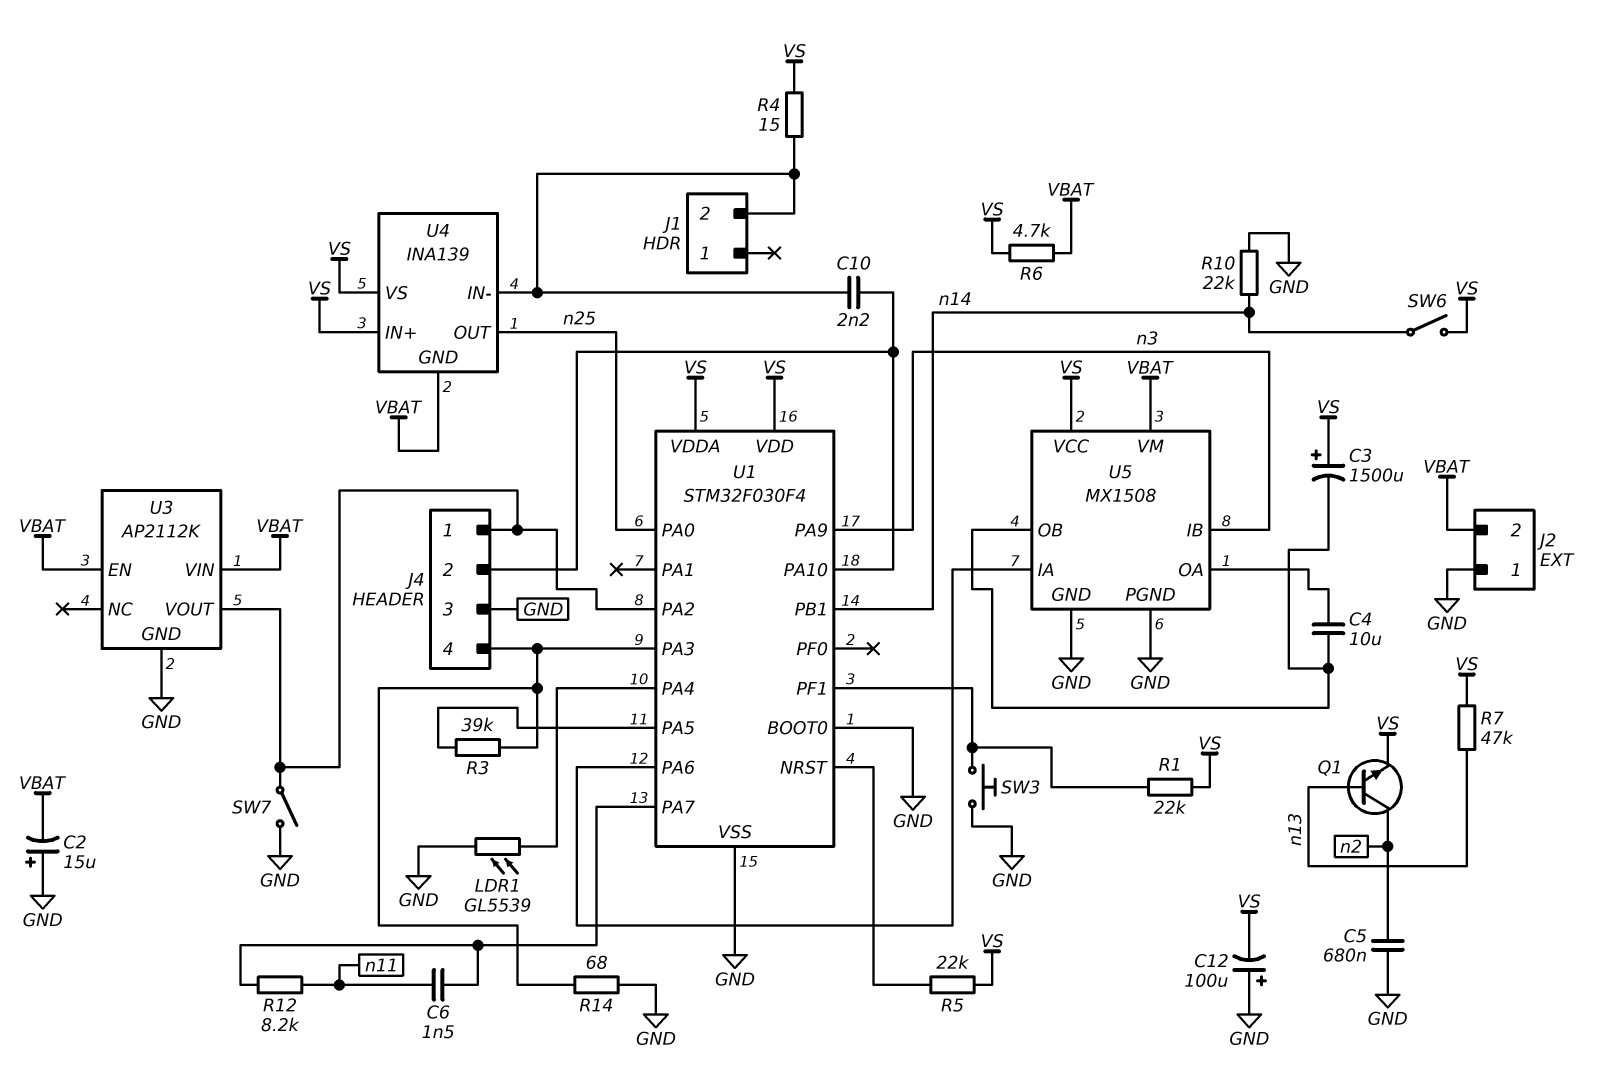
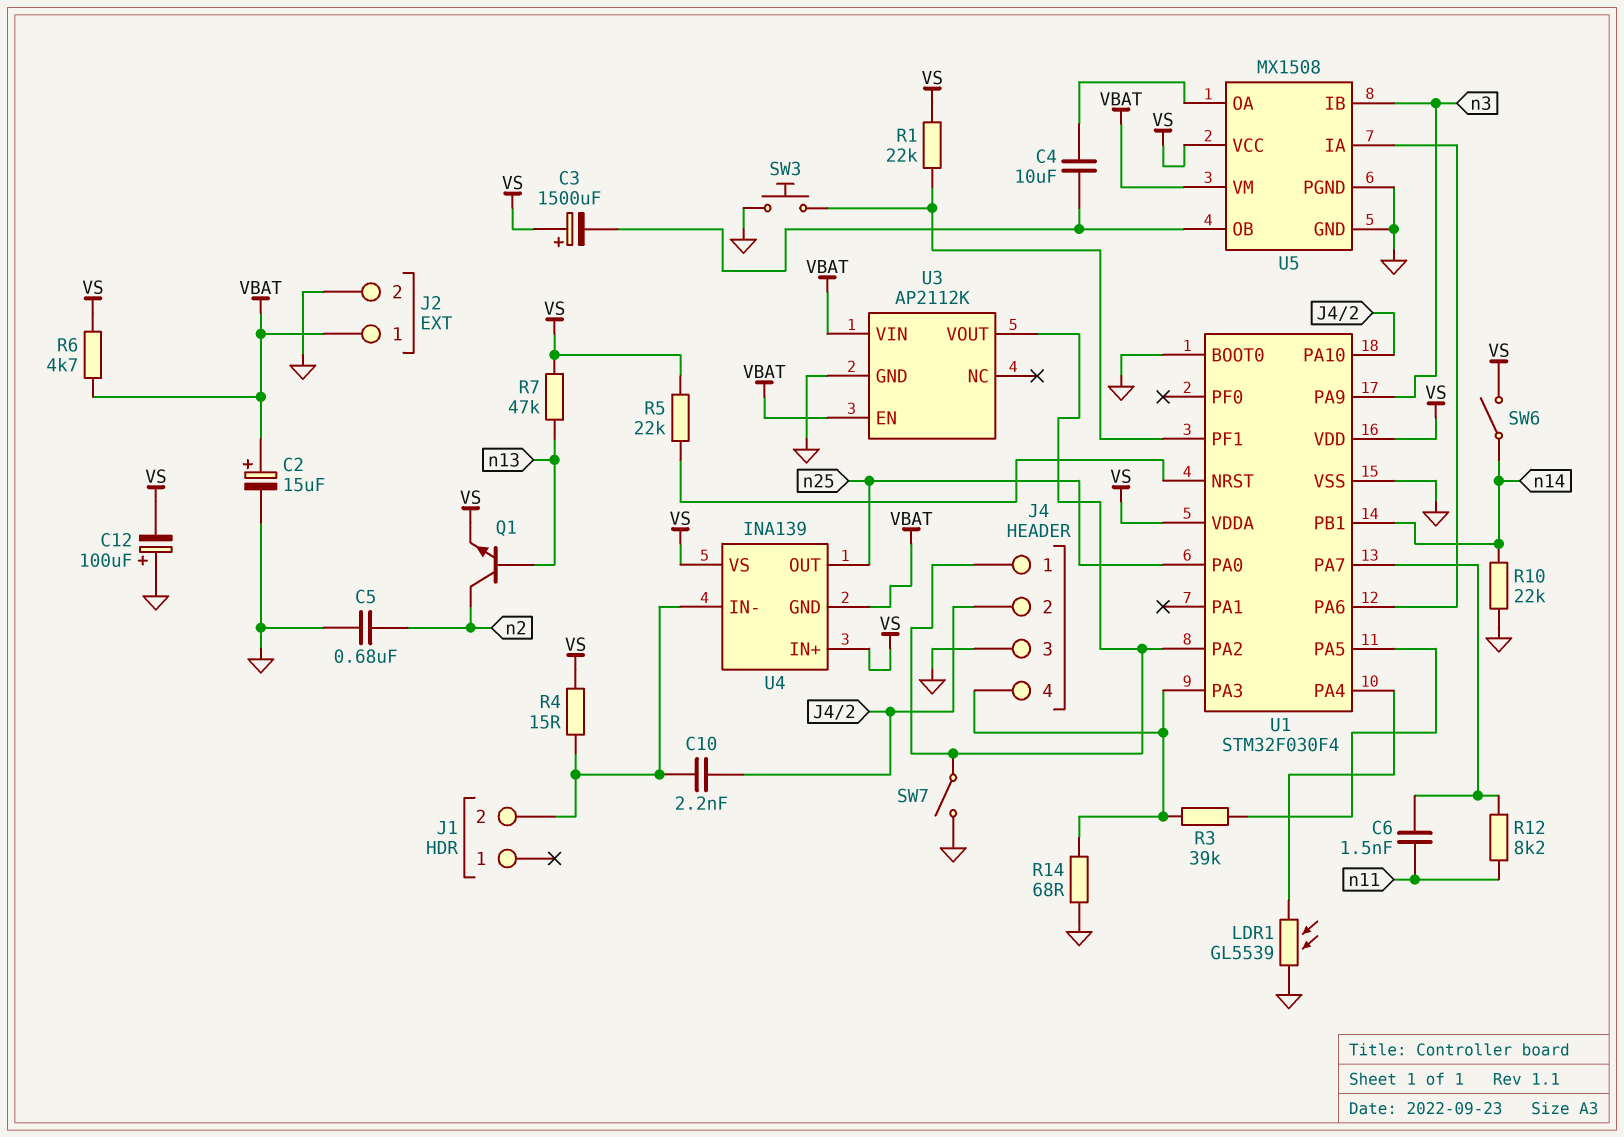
C2: 15uF (plus GND, minus VBAT) -> 15uF (plus VBAT, minus GND)
J2 pin 1: GND -> VBAT
J2 pin 2: VBAT -> GND

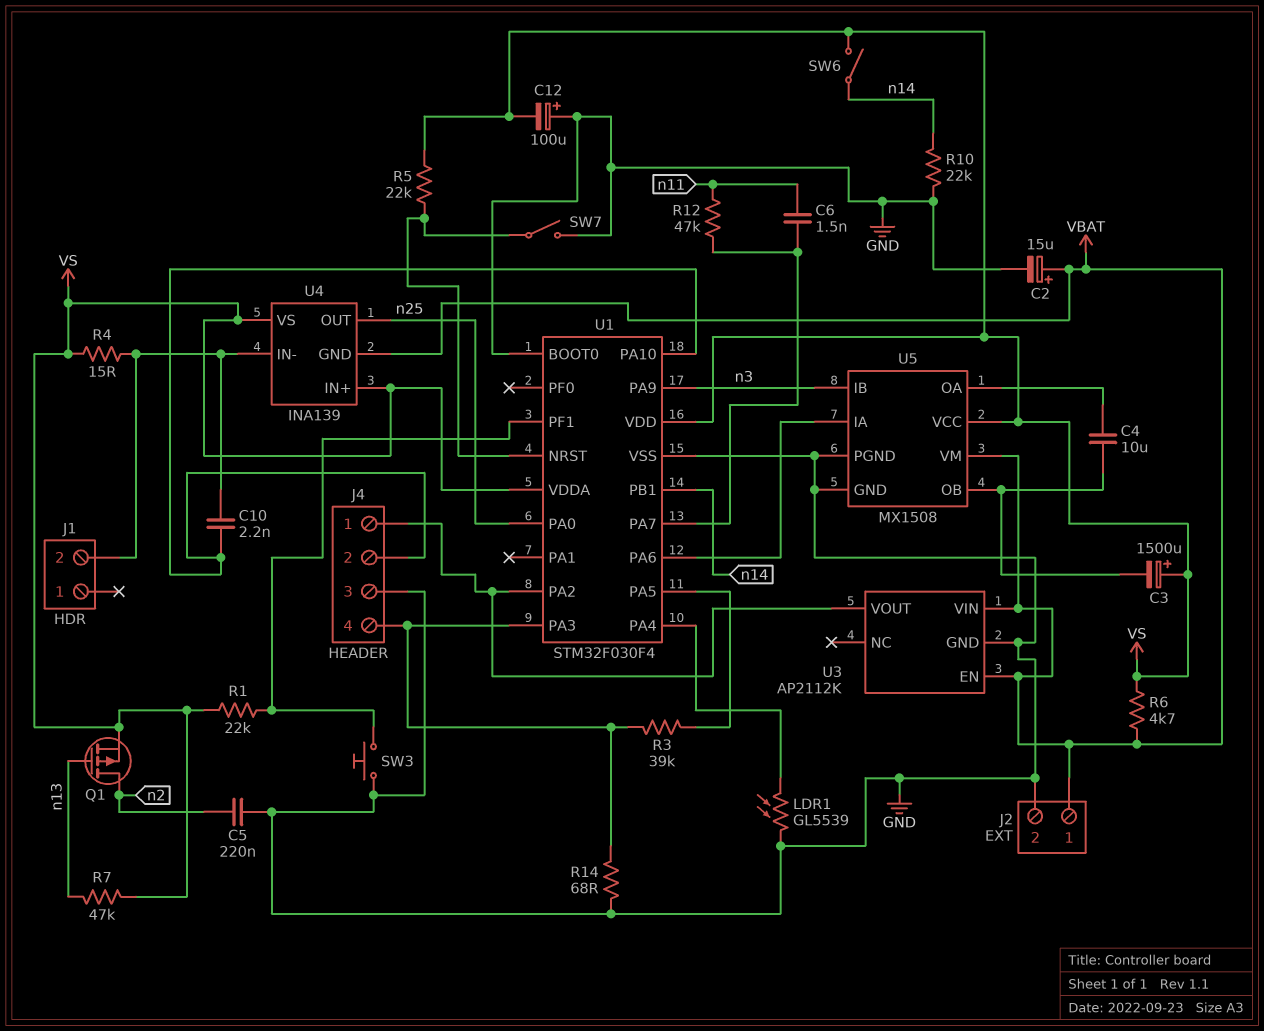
C5: 680nF (GND, n2) -> 220nF (GND, n2)
Q1: NPN (B n13, C n2, E VS) -> PMOS (G n13, D n2, S VS)
R12: 8.2k (U1/PA7, n11) -> 47k (U1/PA7, n11)
SW7: switch (GND, J4/1) -> switch (GND, U1/NRST)

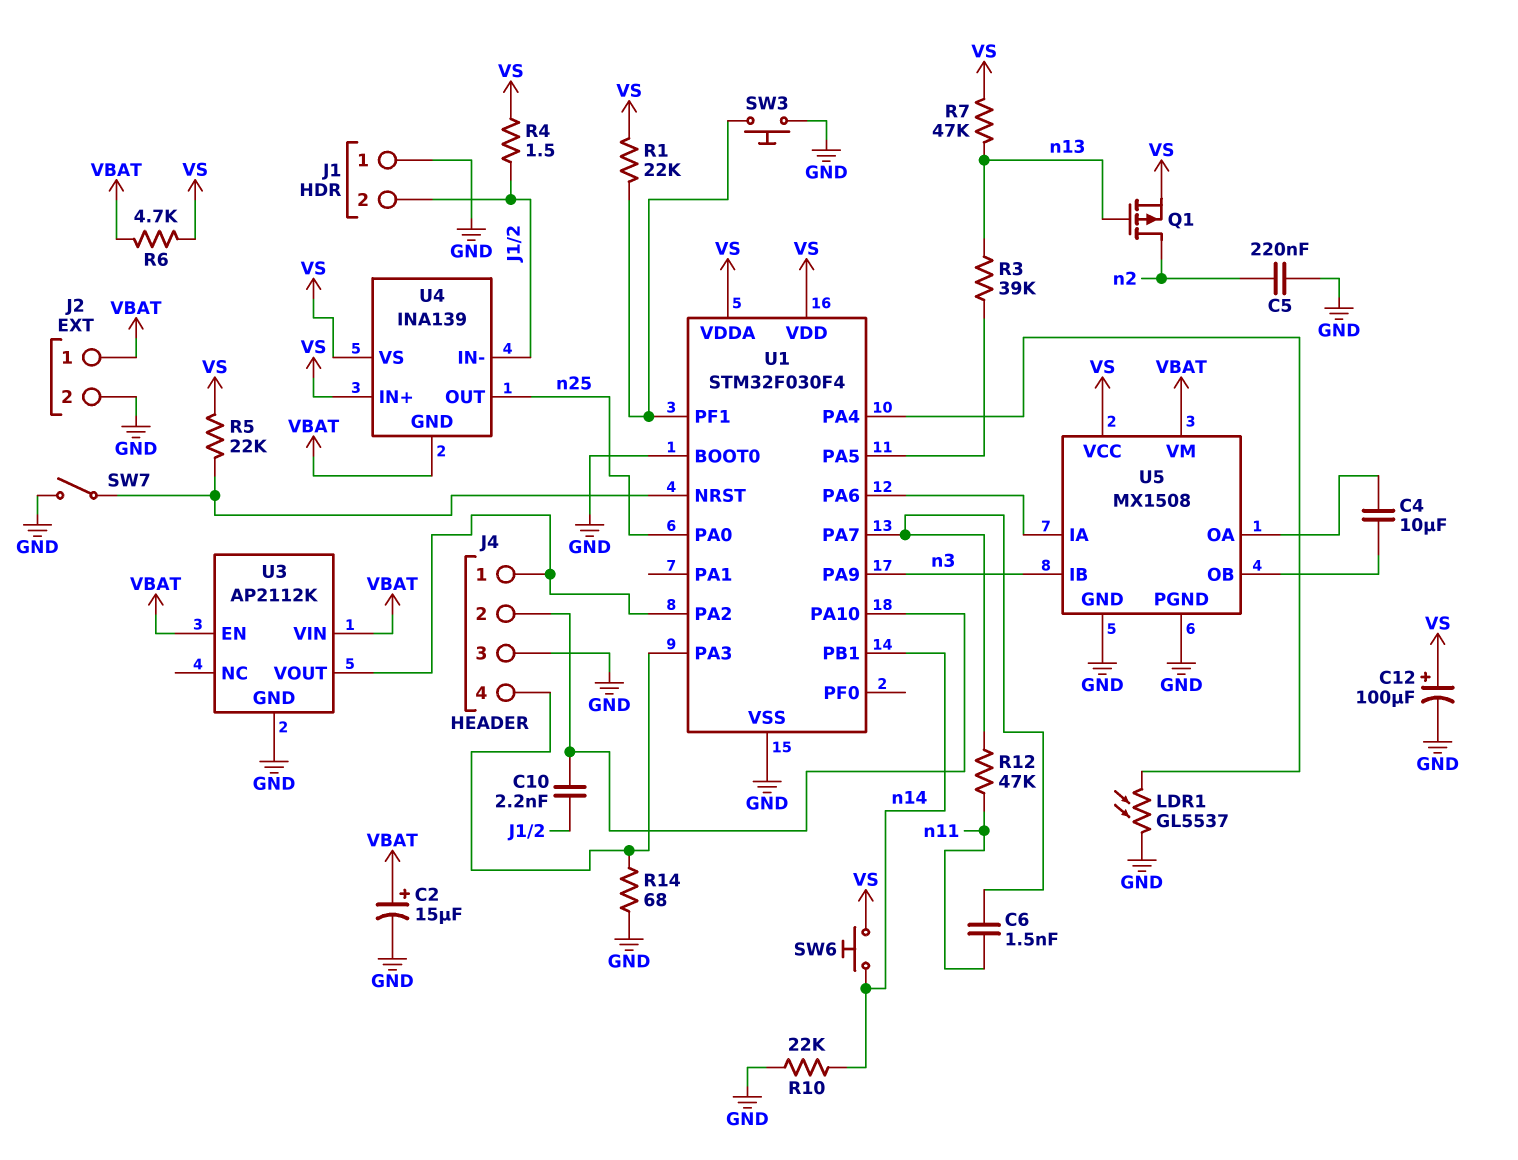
C3: 1500uF (plus VS, minus U5/OB) -> none
C12: 100uF (plus GND, minus VS) -> 100uF (plus VS, minus GND)
J1 pin 1: none -> GND
LDR1: GL5539 (GND, U1/PA4) -> GL5537 (GND, U1/PA4)
R3: 39k (J4/4, U1/PA5) -> 39k (U1/PA5, n13)
R4: 15 (J1/2, VS) -> 1.5 (J1/2, VS)
SW6: switch (VS, n14) -> button (VS, n14)

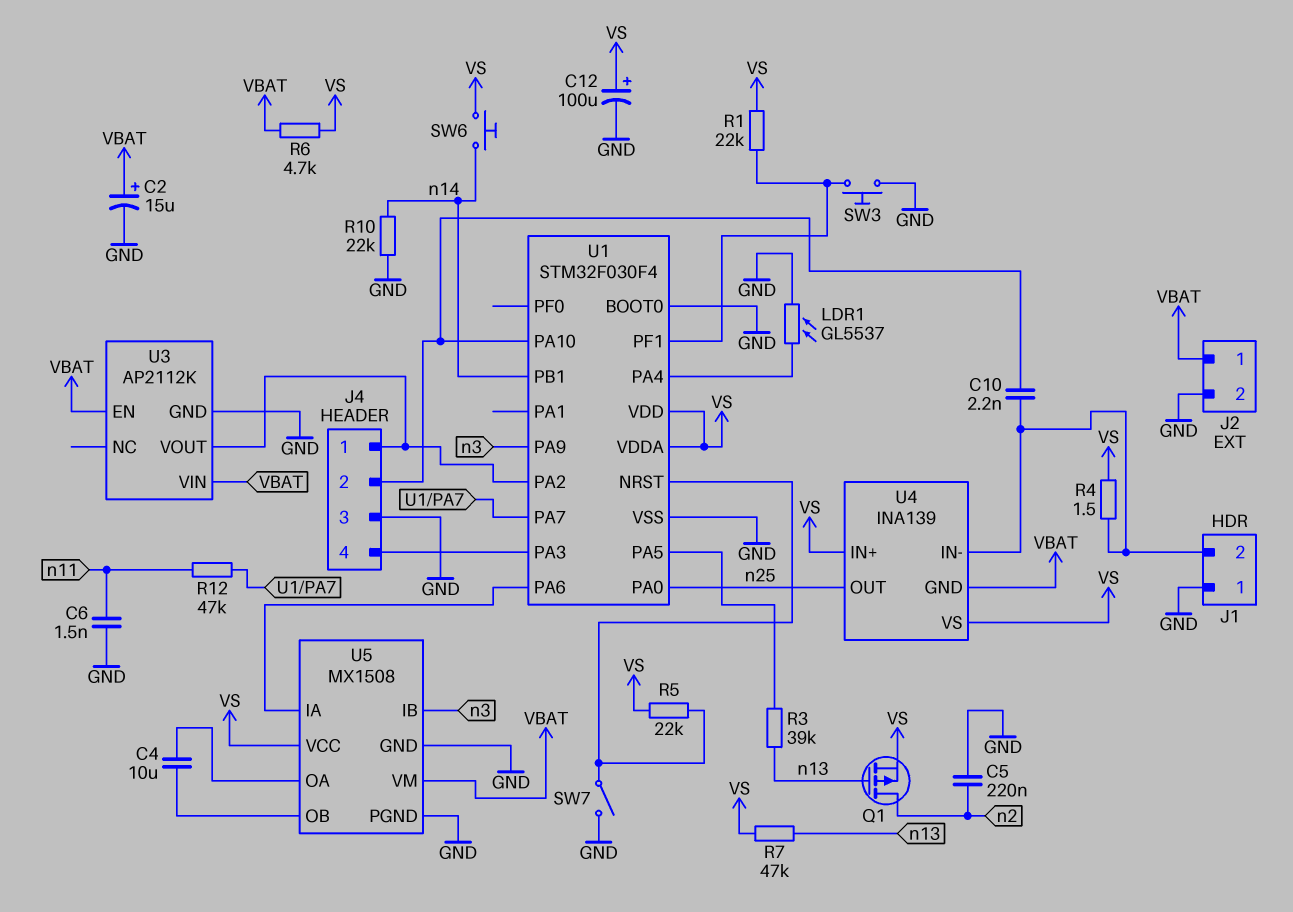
C6: 1.5nF (U1/PA7, n11) -> 1.5nF (GND, n11)
R14: 68 (GND, J4/4) -> none

